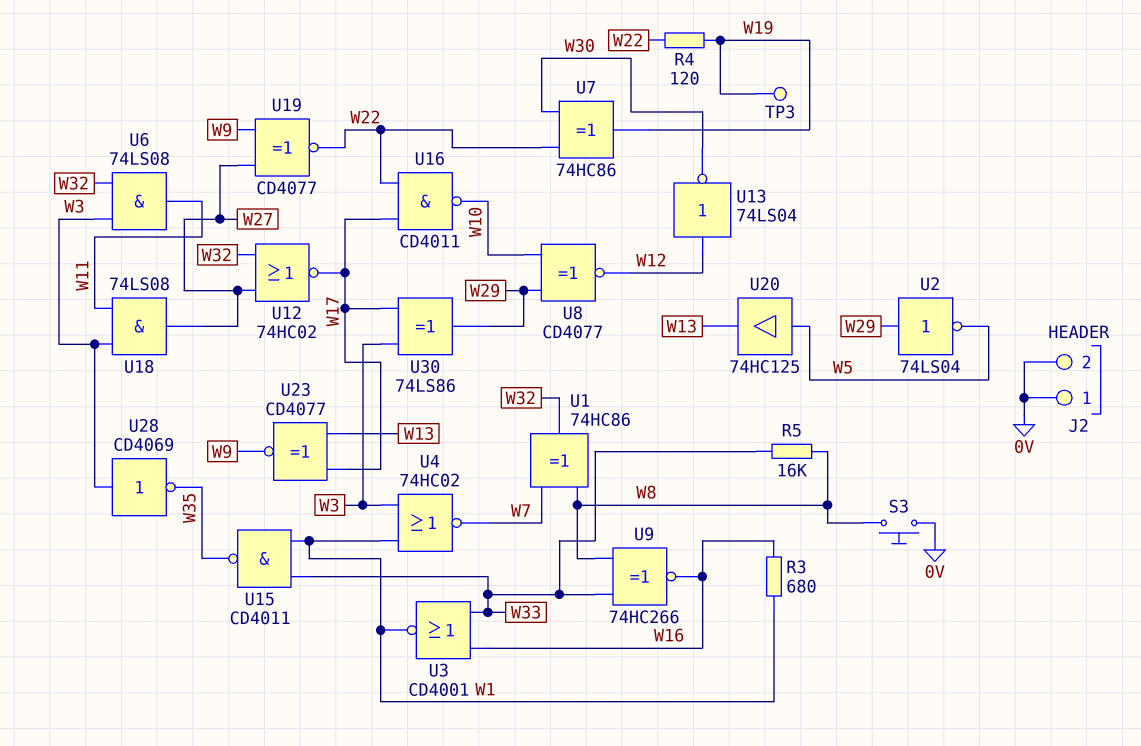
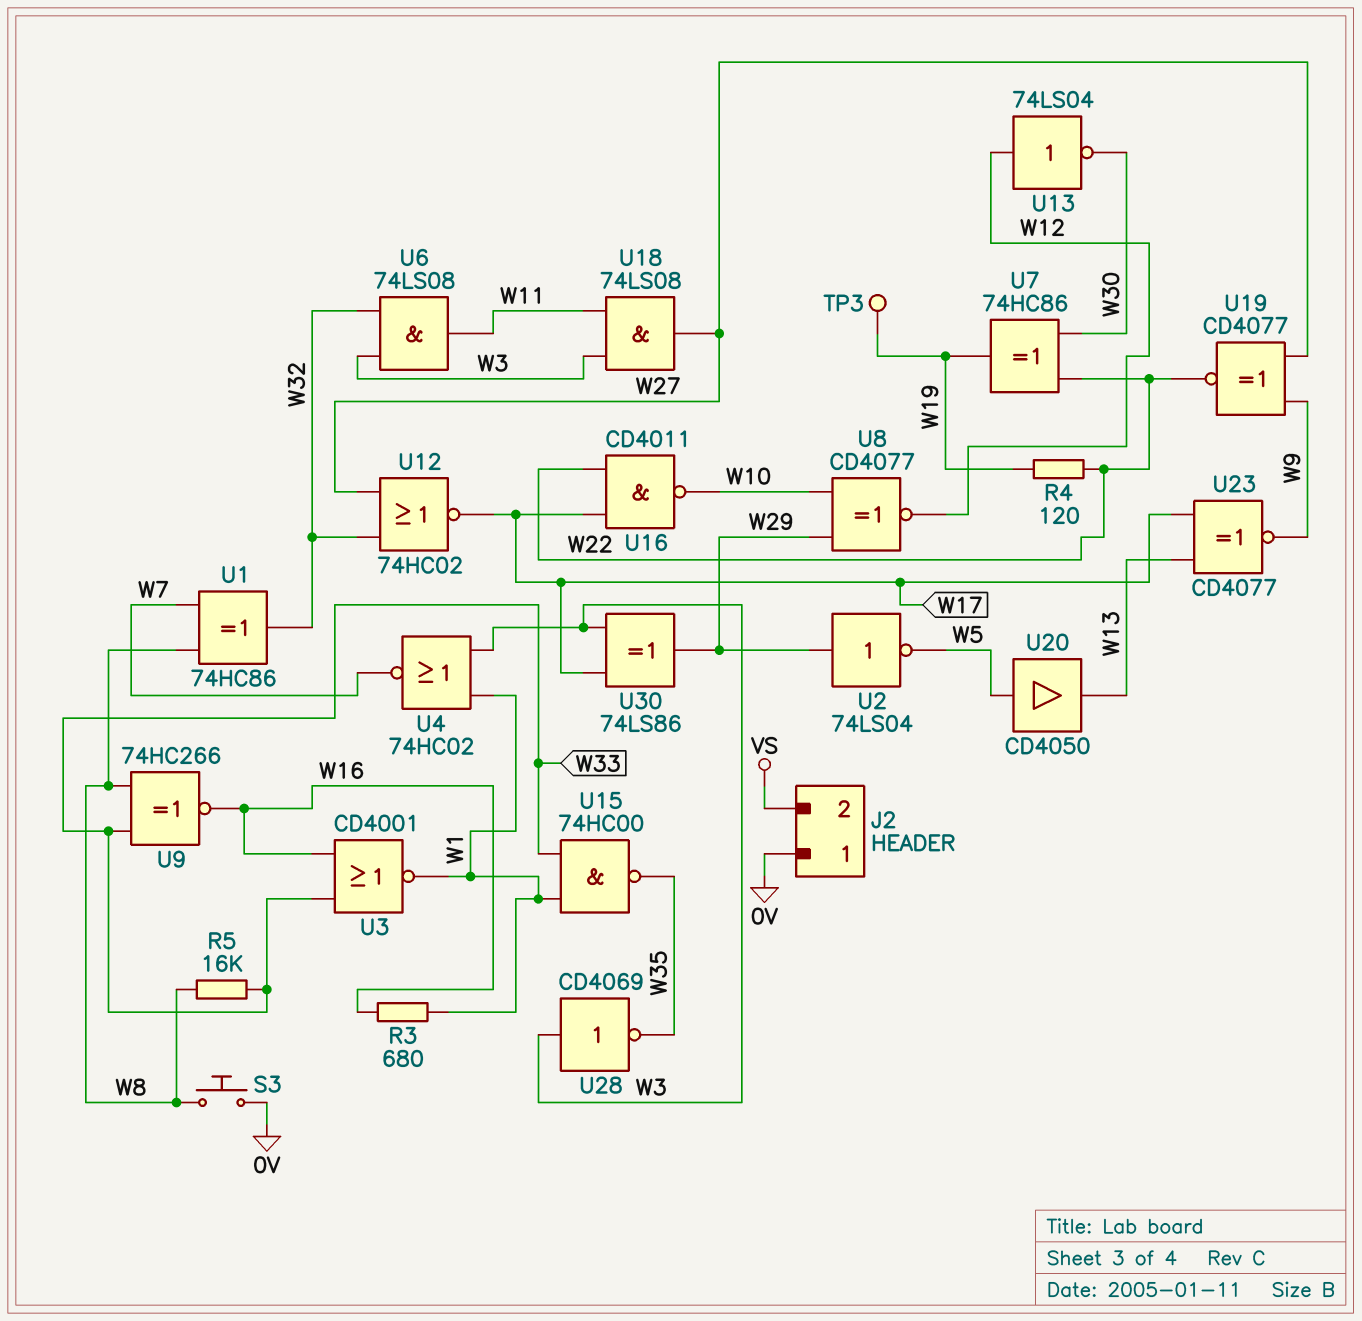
J2 pin 2: 0V -> VS
U15: NAND CD4011 (in W1, in W33, out W35) -> NAND 74HC00 (in W1, in W33, out W35)
U20: buffer 74HC125 (in W5, out W13) -> buffer CD4050 (in W5, out W13)

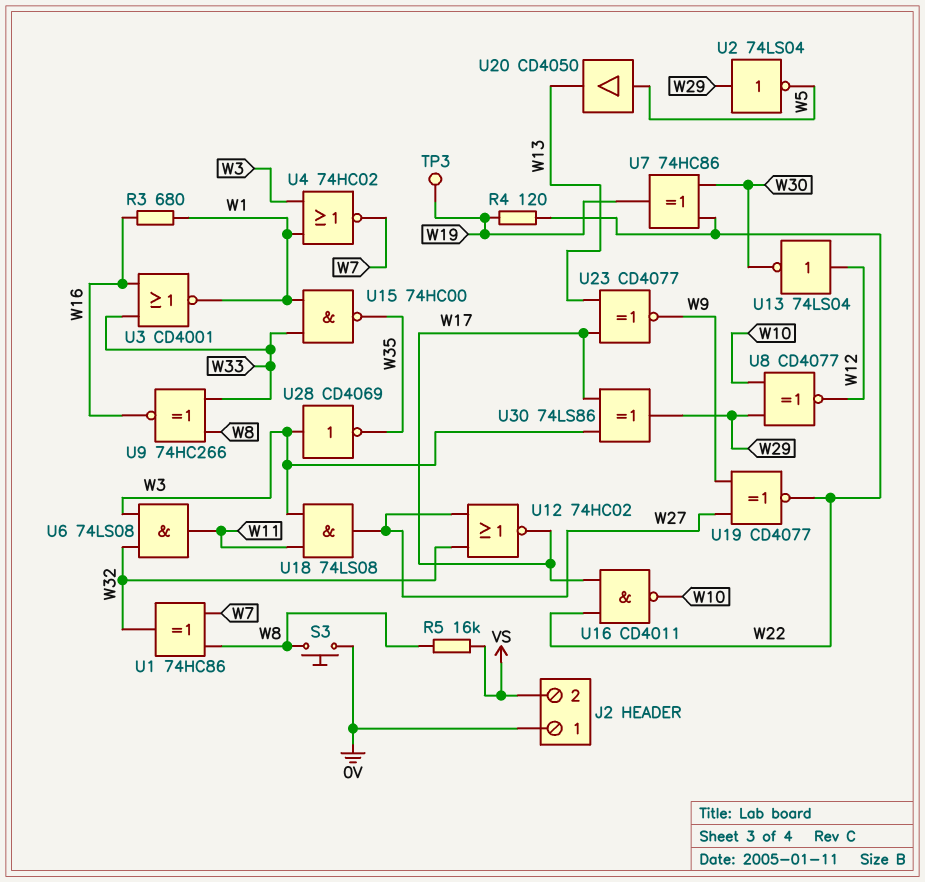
R5: 16k (W8, W33) -> 16k (VS, W8)

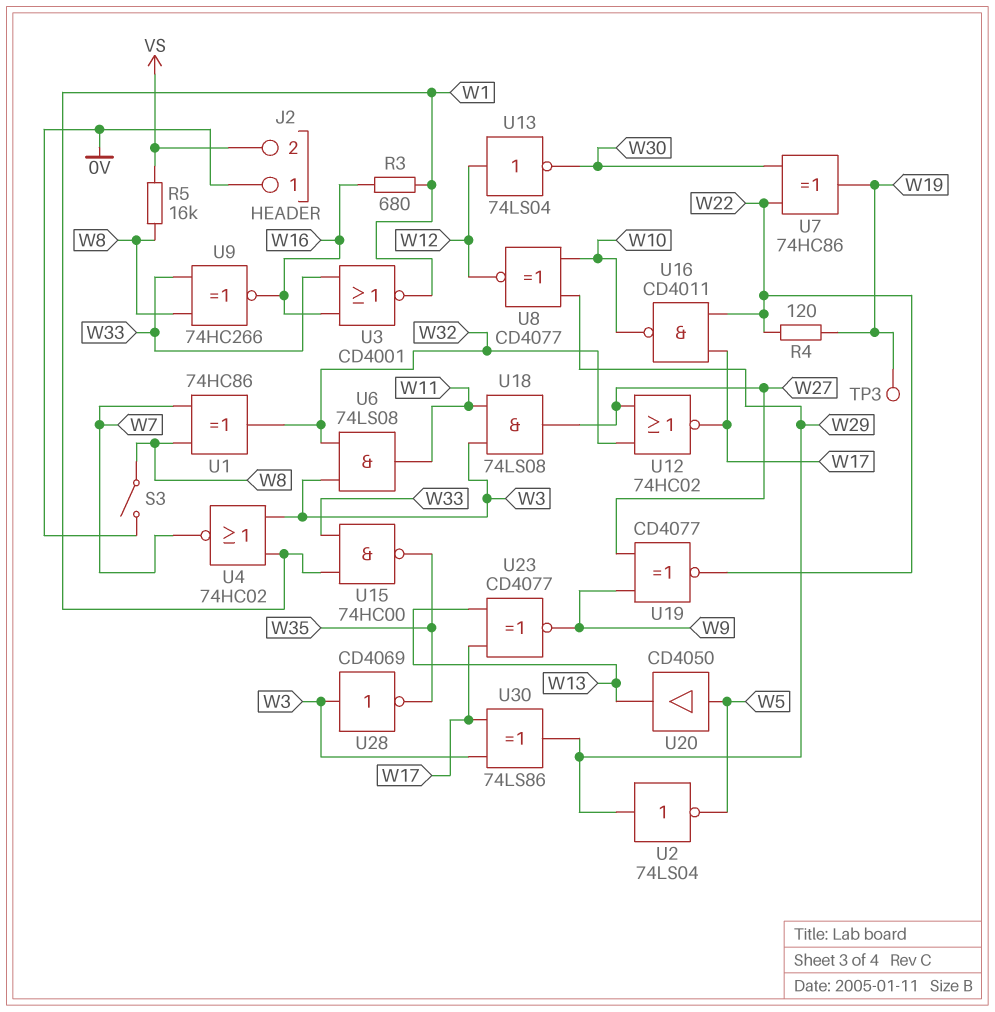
S3: button (0V, W8) -> switch (0V, W8)

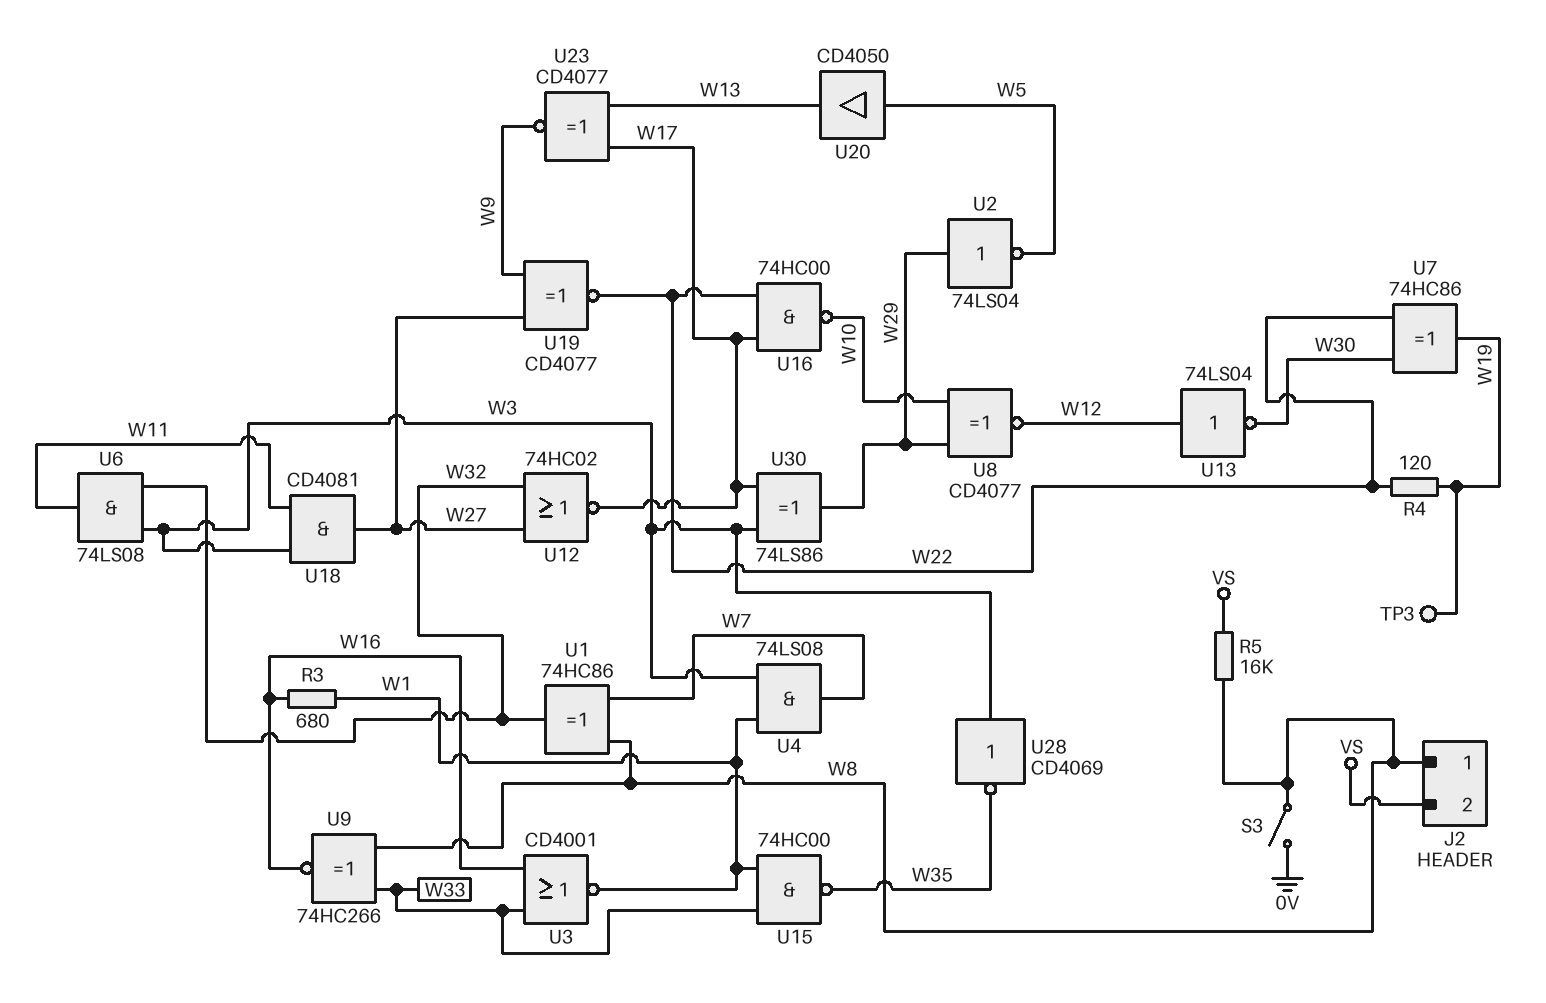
J2 pin 1: 0V -> W8
U4: NOR 74HC02 (in W1, in W3, out W7) -> AND 74LS08 (in W1, in W3, out W7)
U16: NAND CD4011 (in W17, in W22, out W10) -> NAND 74HC00 (in W17, in W22, out W10)
U18: AND 74LS08 (in W3, in W11, out W27) -> AND CD4081 (in W3, in W11, out W27)

